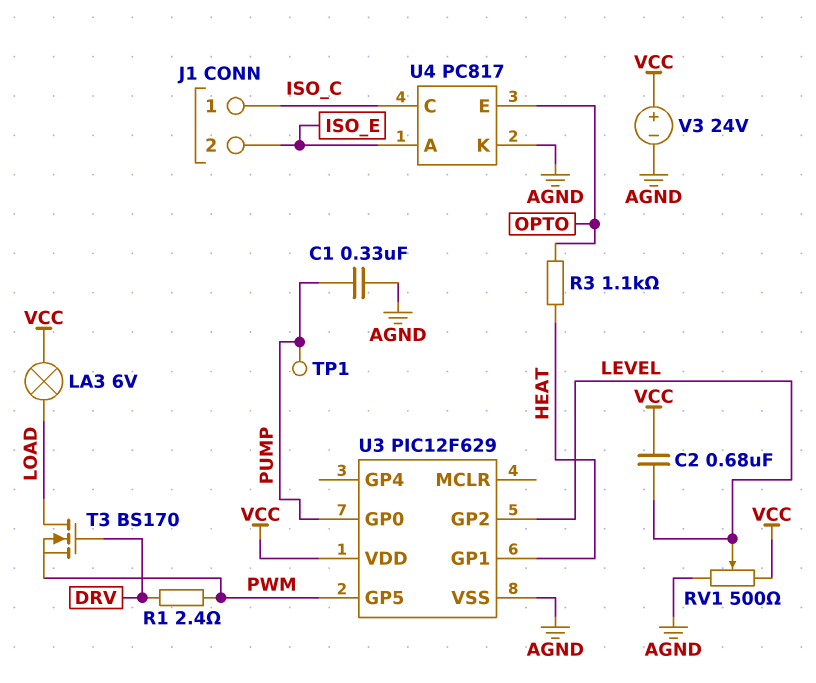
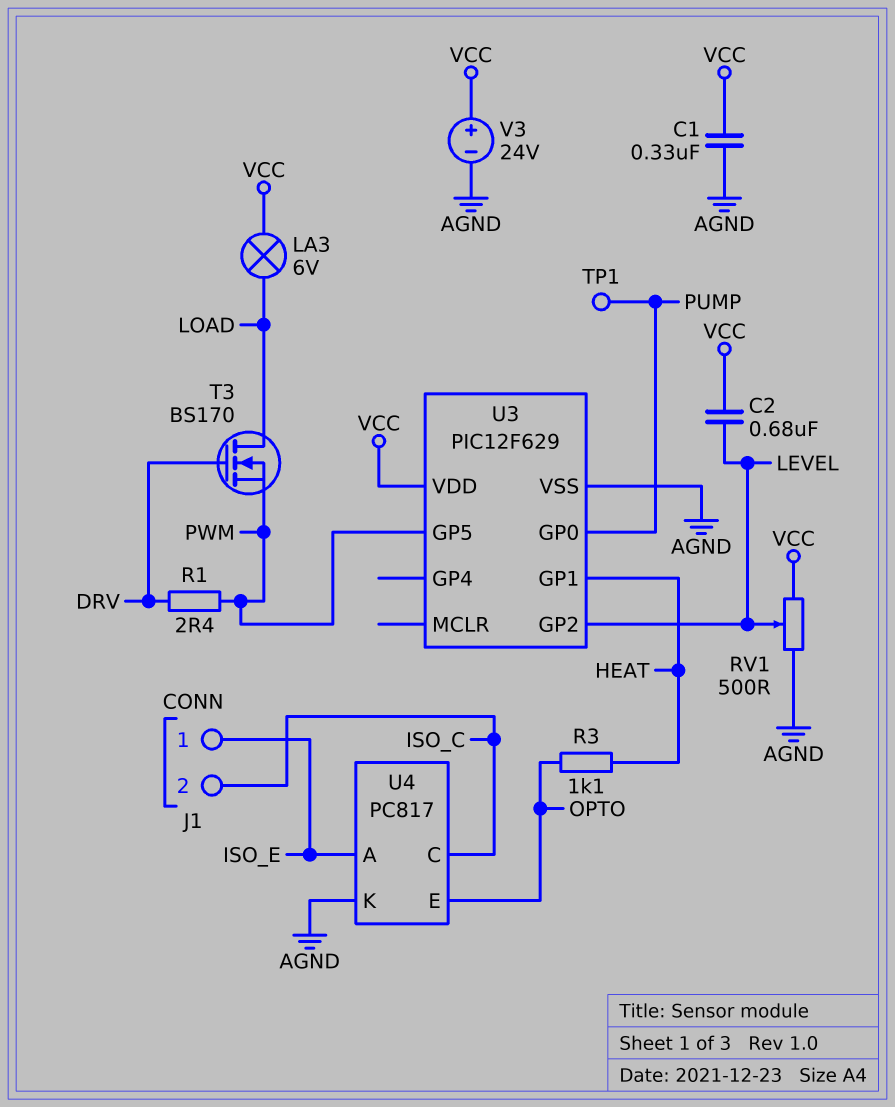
C1: 330nF (AGND, PUMP) -> 330nF (AGND, VCC)
J1 pin 1: ISO_C -> ISO_E
J1 pin 2: ISO_E -> ISO_C

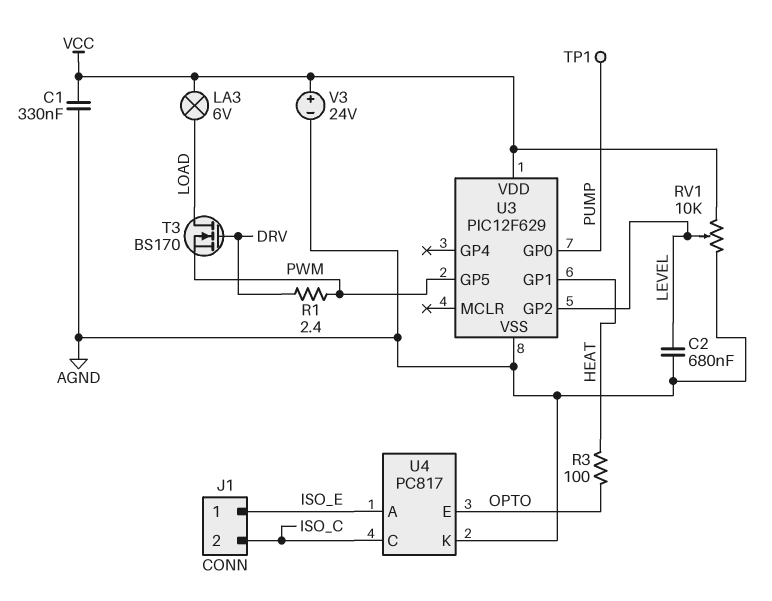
C2: 680nF (LEVEL, VCC) -> 680nF (AGND, LEVEL)
R3: 1.1k (HEAT, OPTO) -> 100 (HEAT, OPTO)
RV1: 500 (AGND, VCC, wiper LEVEL) -> 10k (AGND, VCC, wiper LEVEL)

